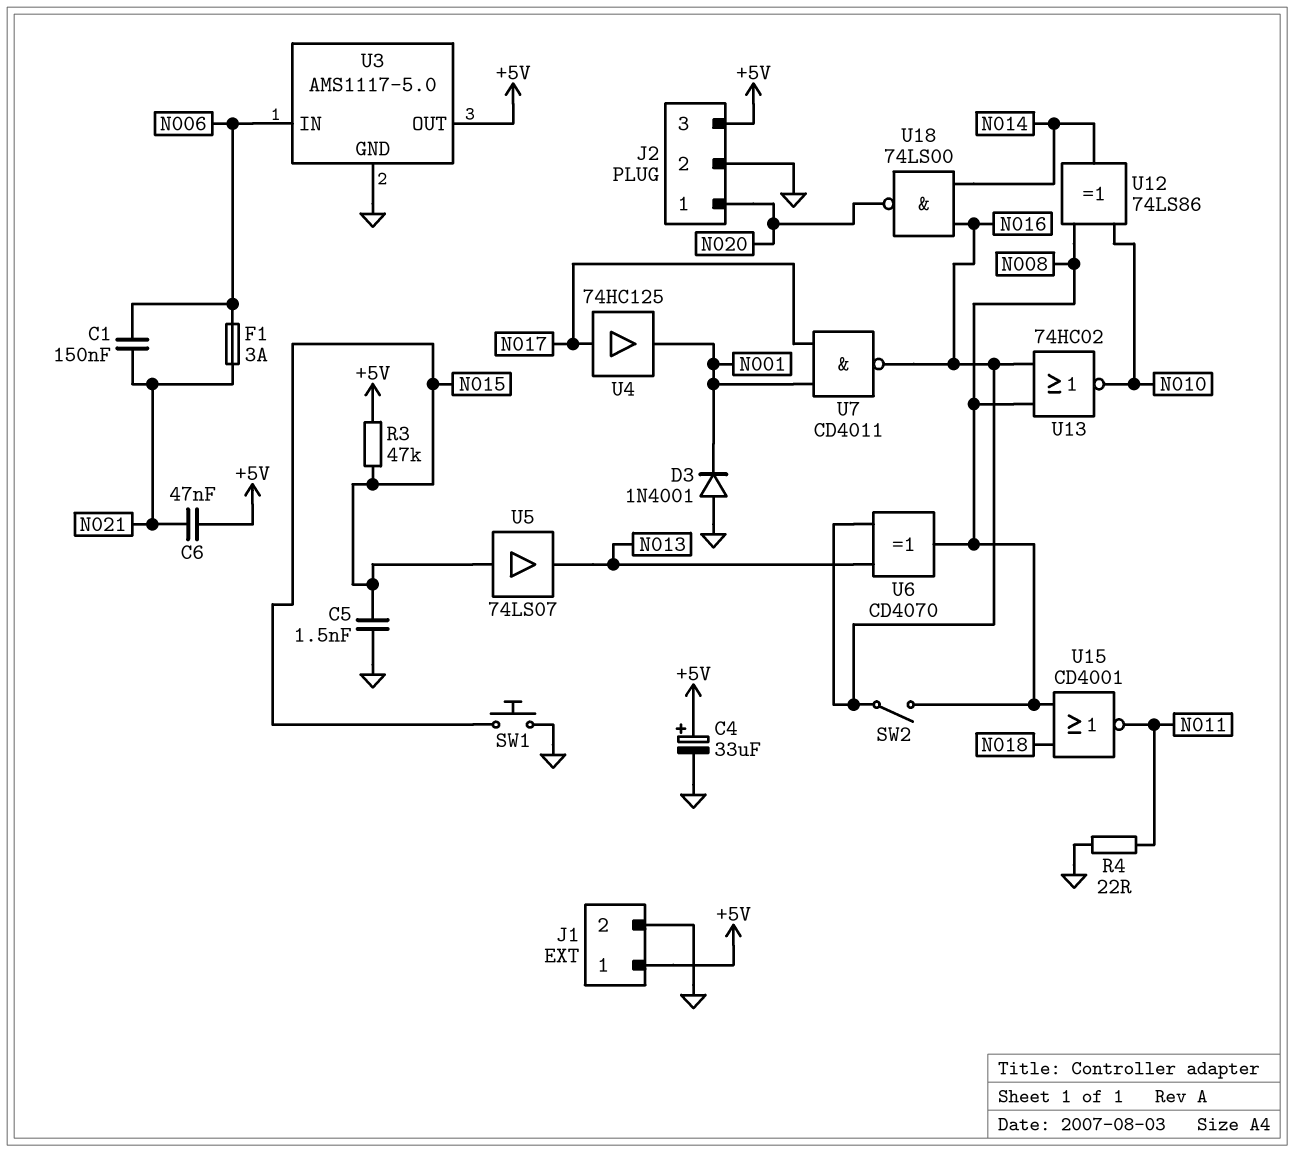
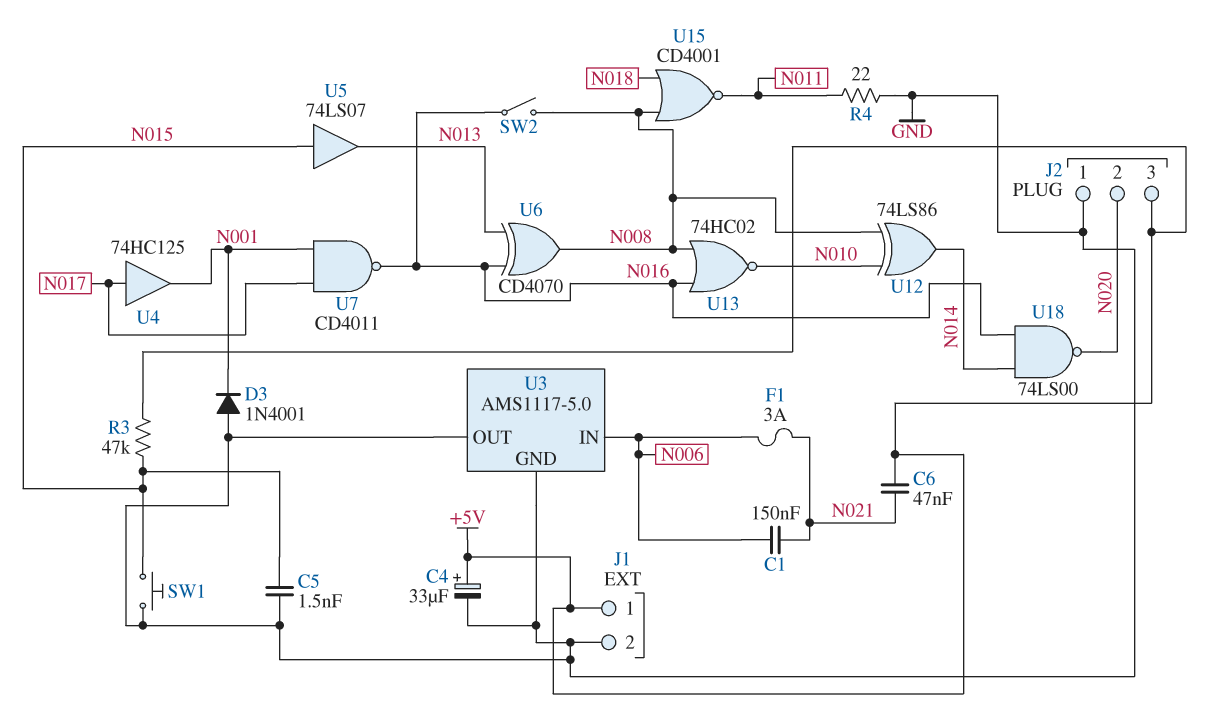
J2 pin 1: N020 -> GND
J2 pin 2: GND -> N020
U3 pin OUT: +5V -> GND

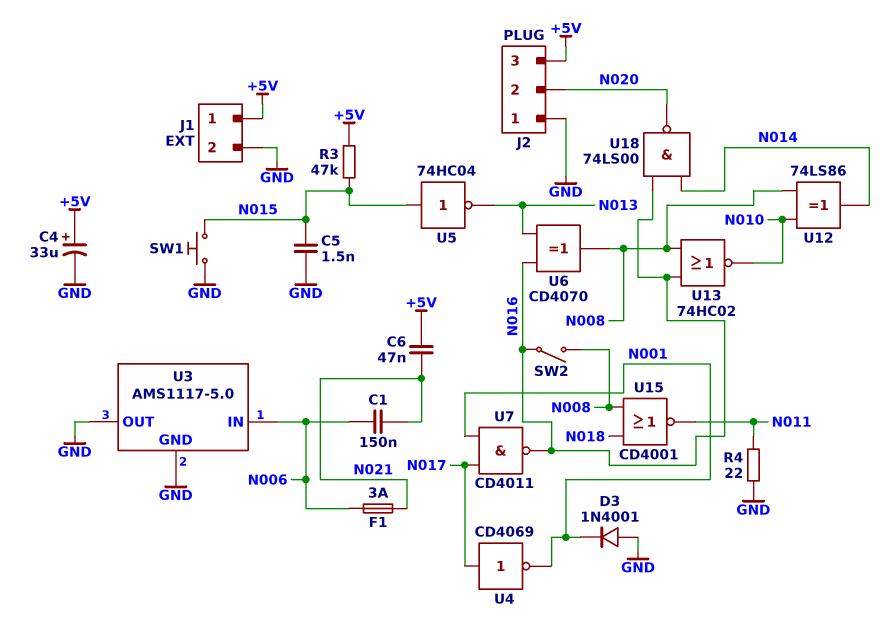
U4: buffer 74HC125 (in N017, out N001) -> NOT CD4069 (in N017, out N001)
U5: buffer 74LS07 (in N015, out N013) -> NOT 74HC04 (in N015, out N013)

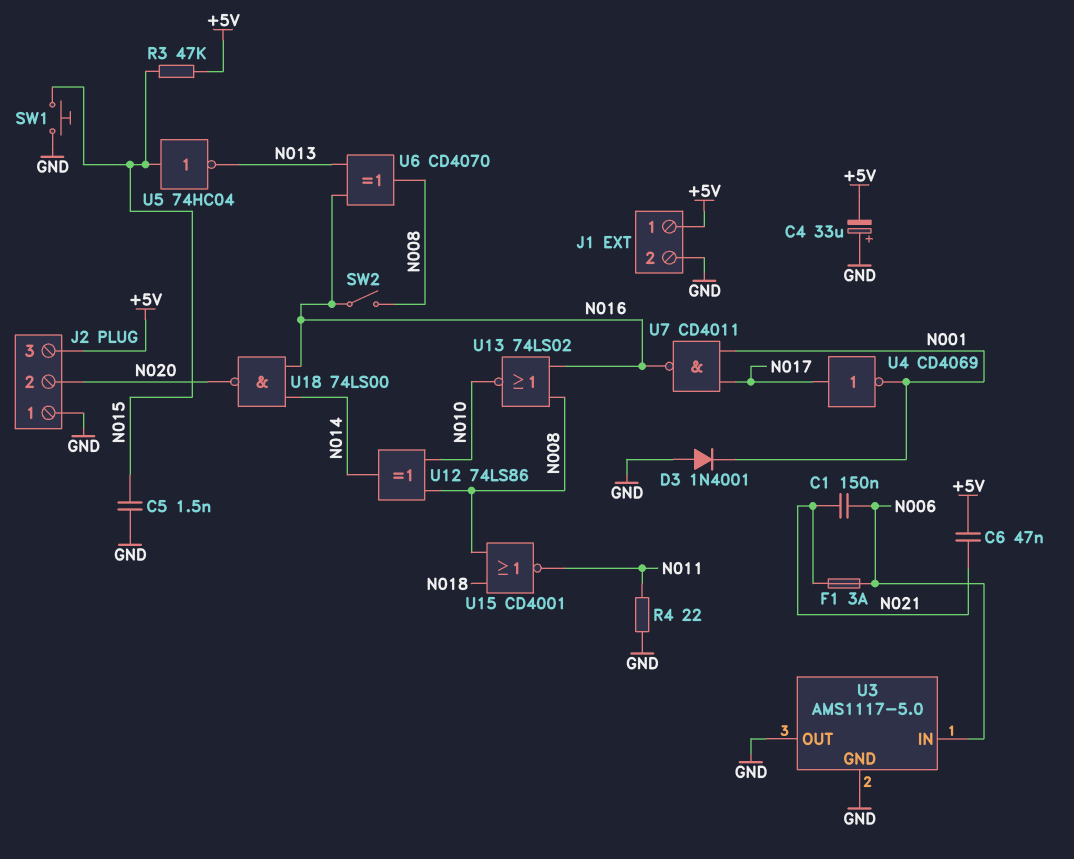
C4: 33uF (plus +5V, minus GND) -> 33uF (plus GND, minus +5V)
U13: NOR 74HC02 (in N008, in N016, out N010) -> NOR 74LS02 (in N008, in N016, out N010)

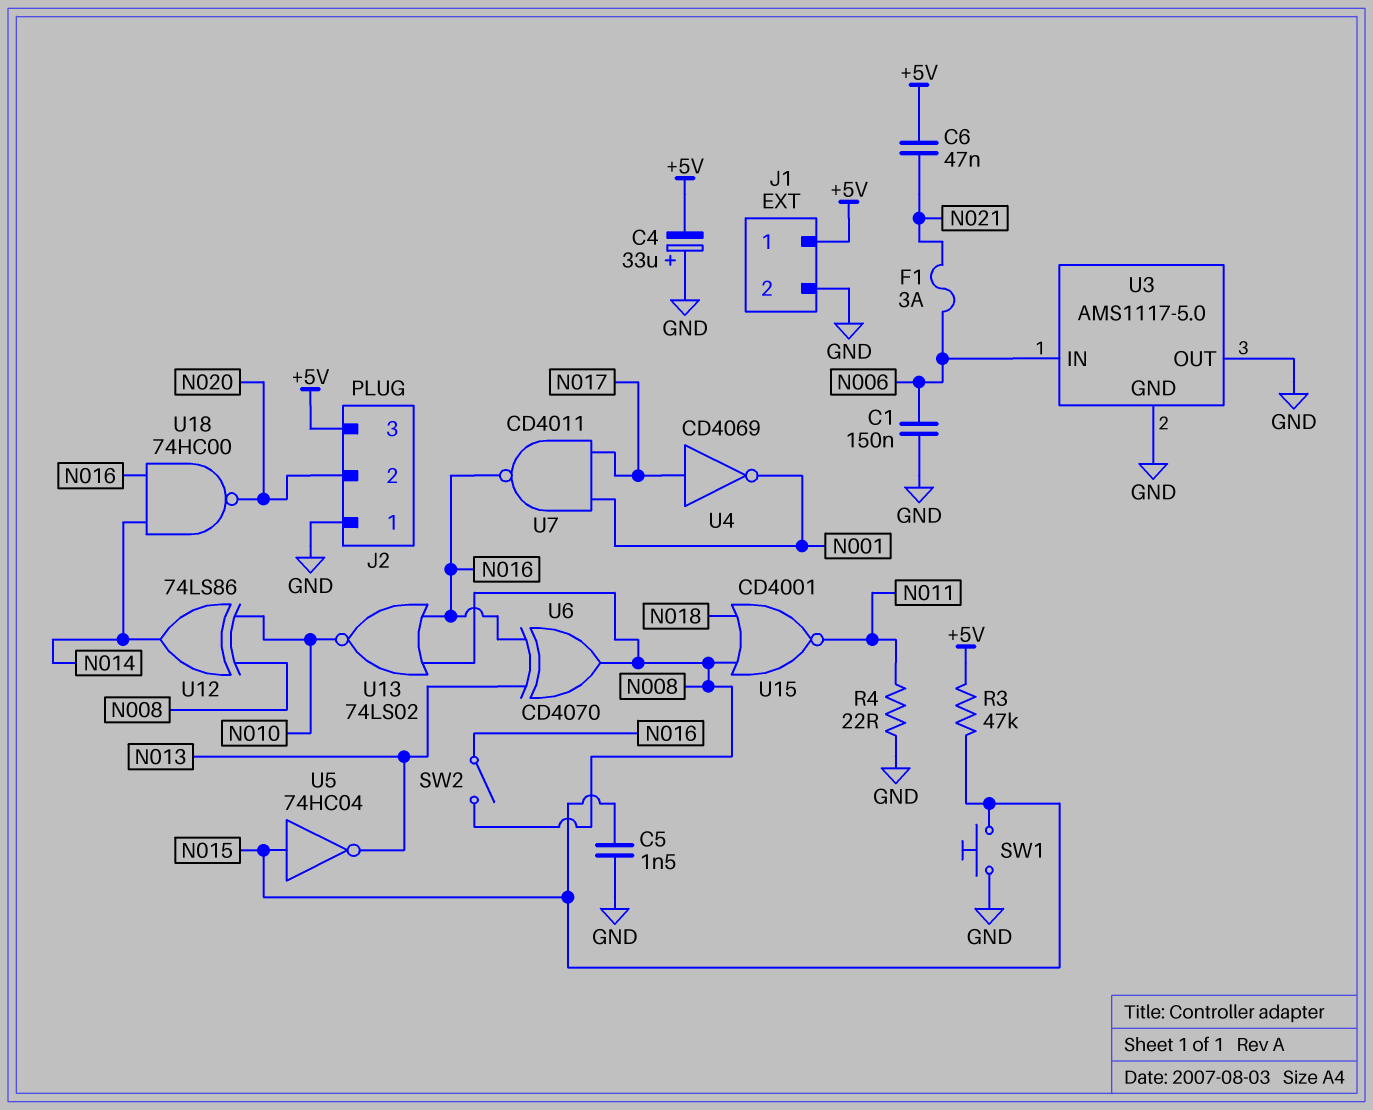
C1: 150nF (N006, N021) -> 150nF (GND, N006)
D3: diode 1N4001 (A GND, K N001) -> none
U18: NAND 74LS00 (in N014, in N016, out N020) -> NAND 74HC00 (in N014, in N016, out N020)

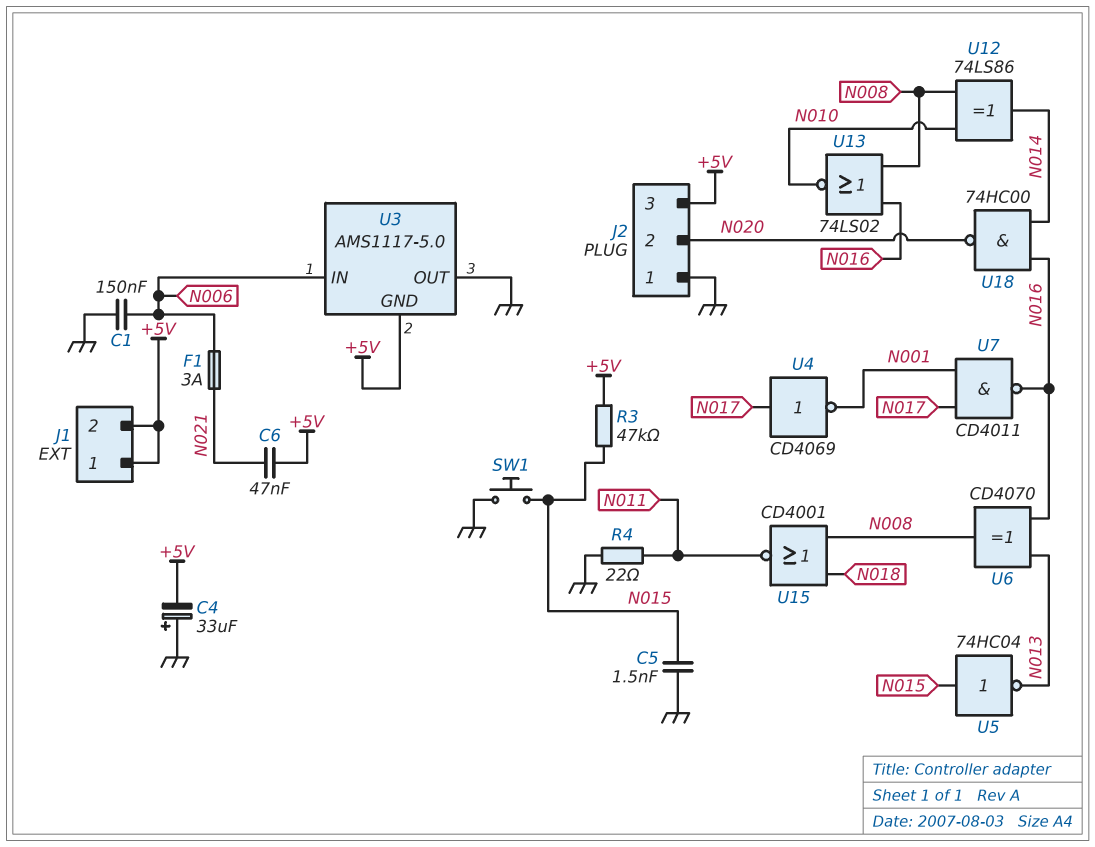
J1 pin 2: GND -> +5V
SW2: switch (N008, N016) -> none
U3 pin GND: GND -> +5V

